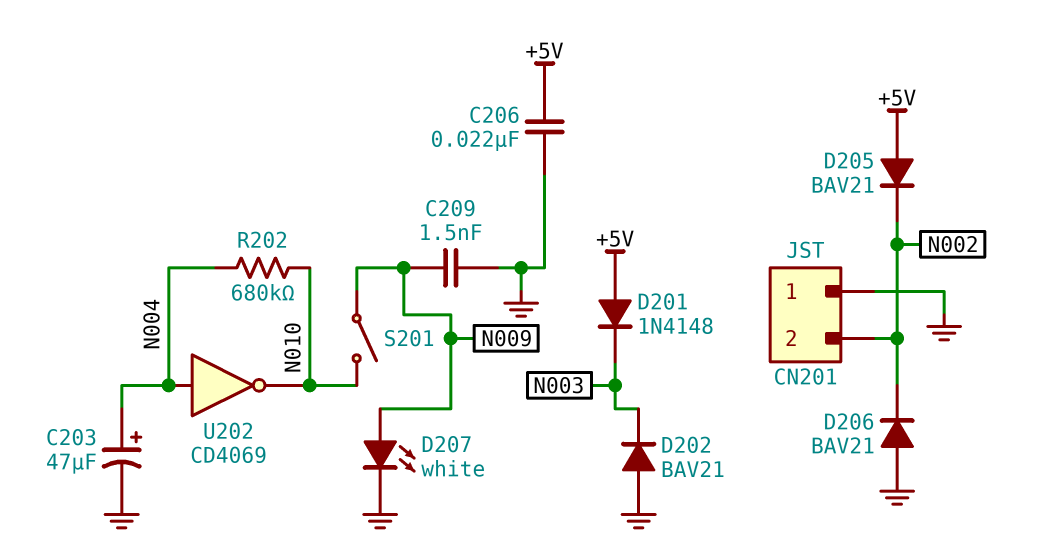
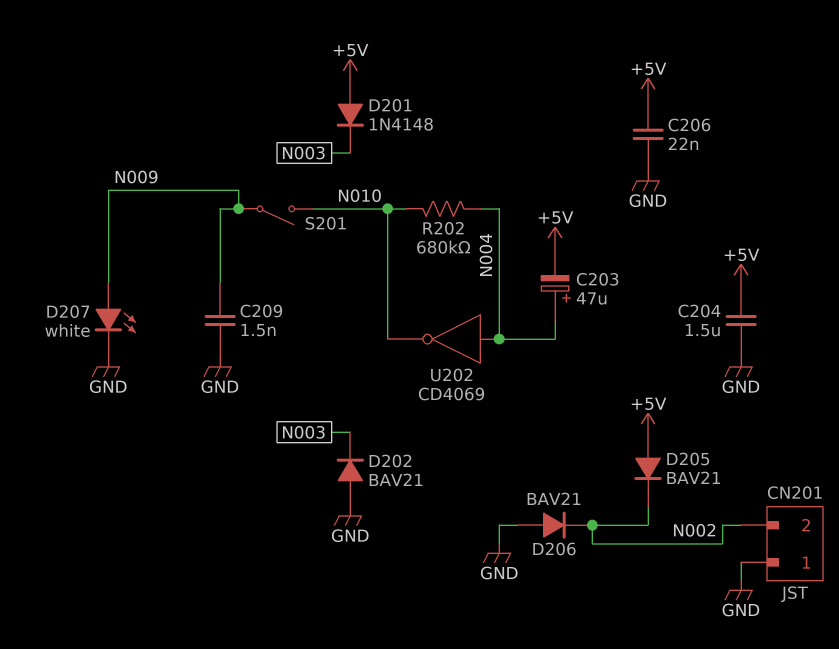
C203: 47uF (plus N004, minus GND) -> 47uF (plus N004, minus +5V)
C204: none -> 1.5uF (+5V, GND)

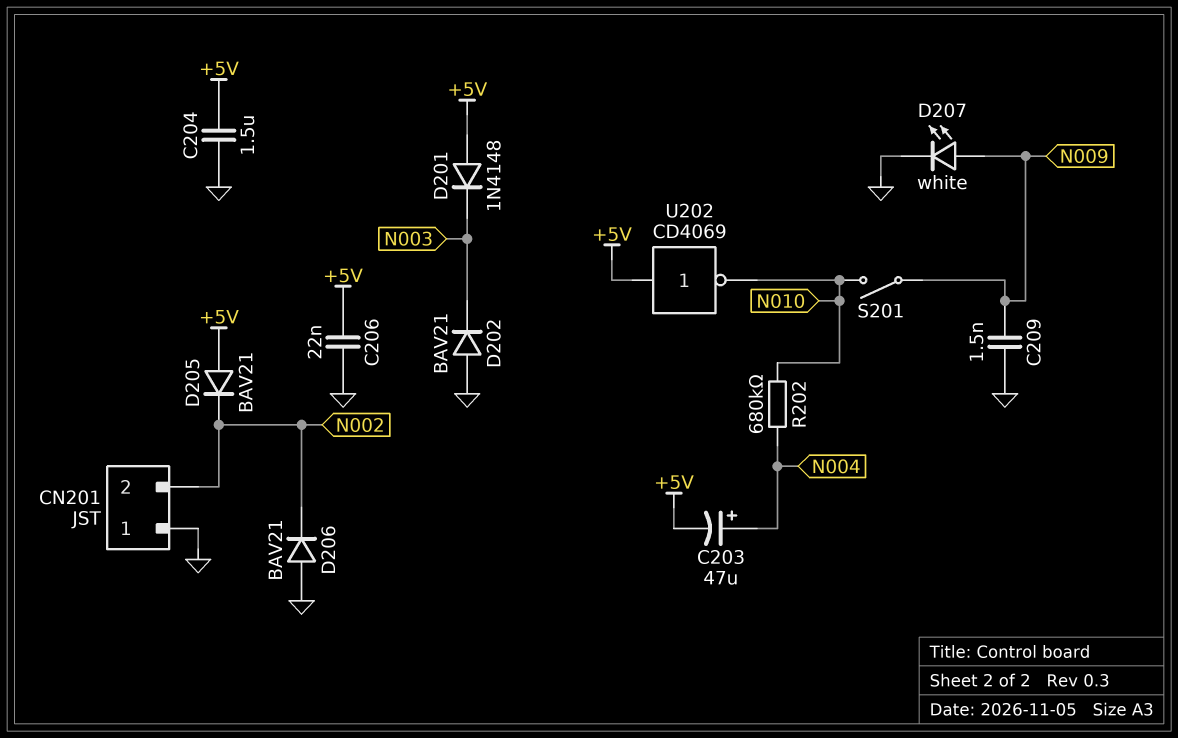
U202: NOT CD4069 (in N004, out N010) -> NOT CD4069 (in +5V, out N010)

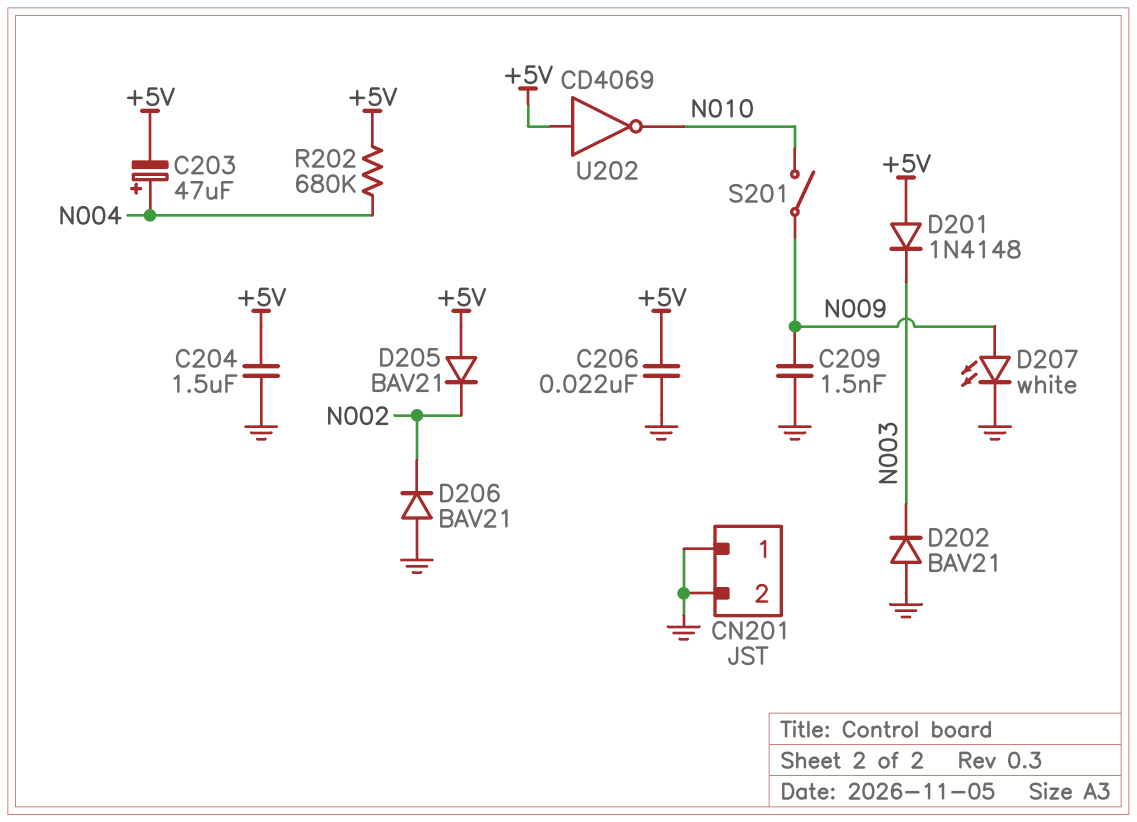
CN201 pin 2: N002 -> GND
R202: 680k (N004, N010) -> 680k (+5V, N004)

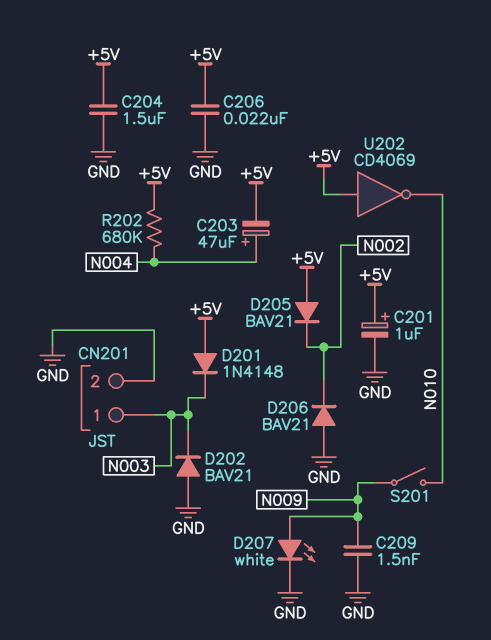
C201: none -> 1uF (plus +5V, minus GND)
CN201 pin 1: GND -> N003

